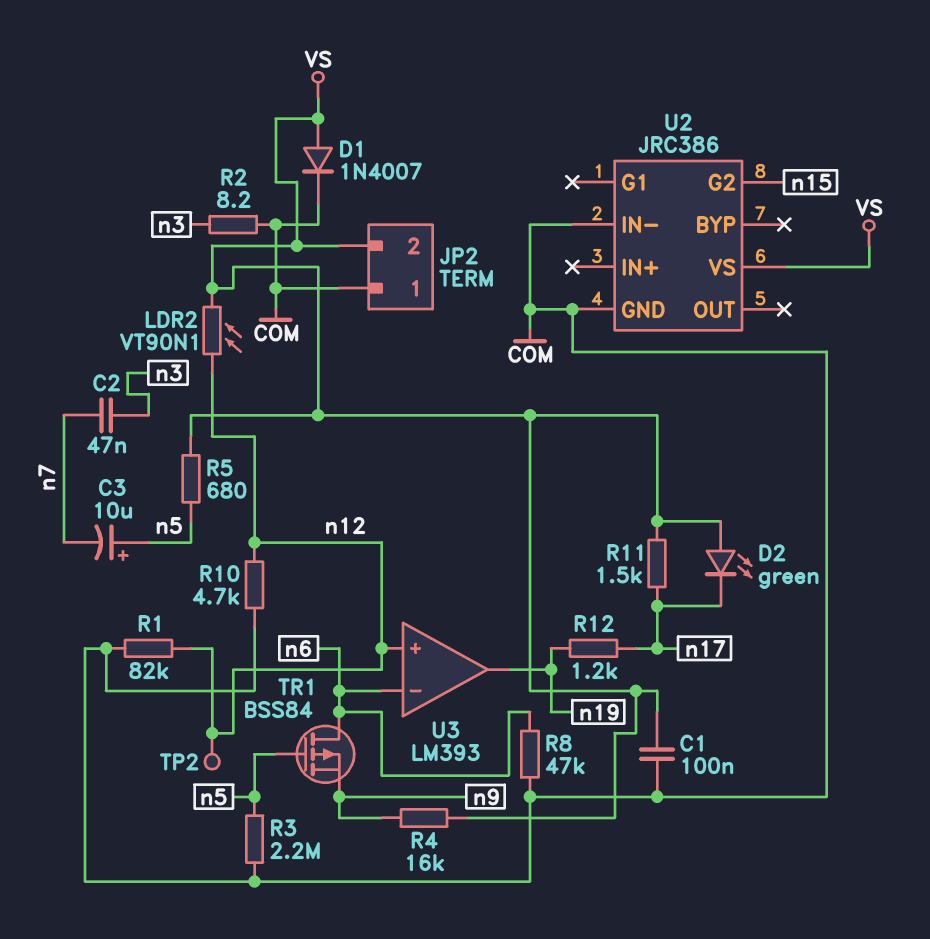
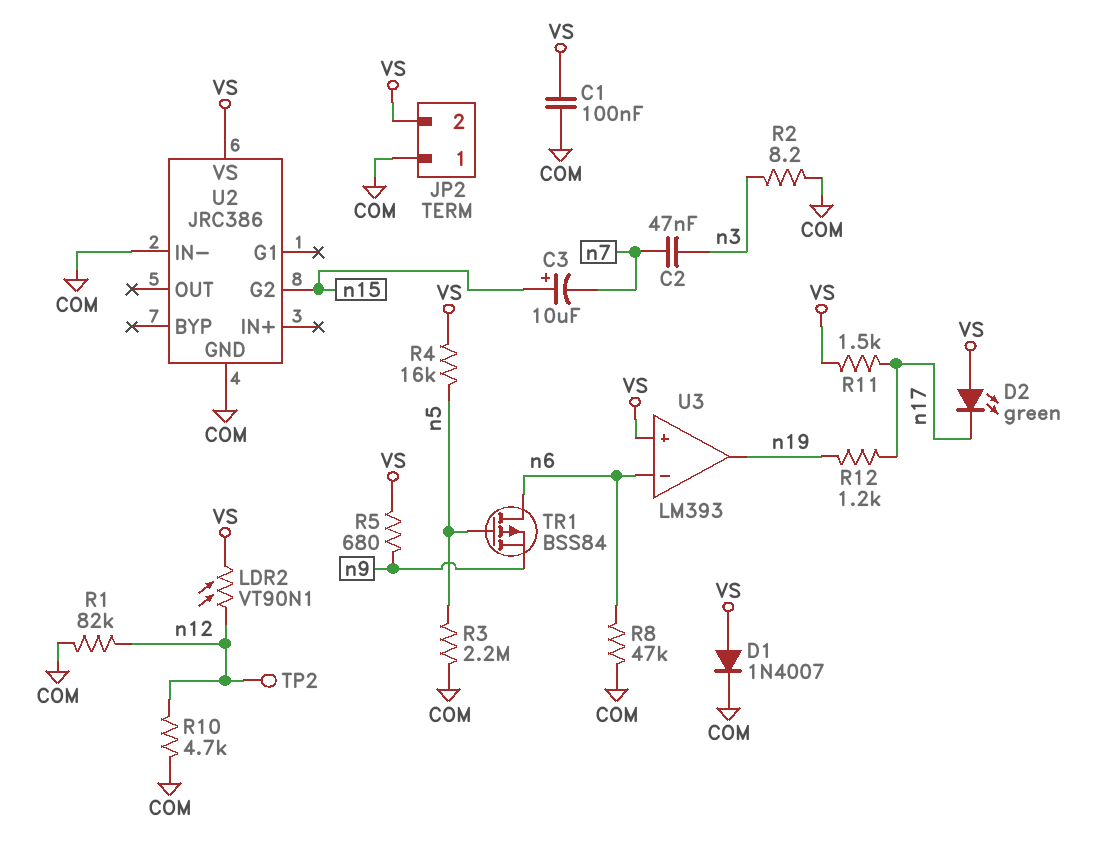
C3: 10uF (plus n5, minus n7) -> 10uF (plus n15, minus n7)
R4: 16k (VS, n9) -> 16k (VS, n5)
R5: 680 (VS, n5) -> 680 (VS, n9)
U3 pin in+: n12 -> VS

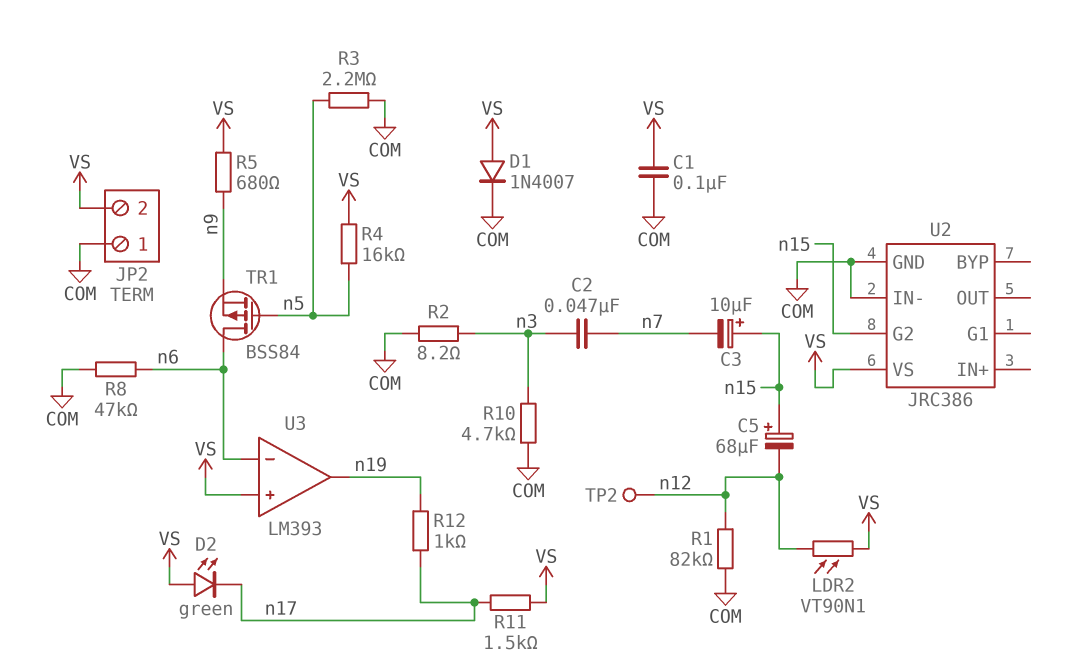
C5: none -> 68uF (plus n15, minus n12)
R10: 4.7k (COM, n12) -> 4.7k (COM, n3)
R12: 1.2k (n17, n19) -> 1k (n17, n19)

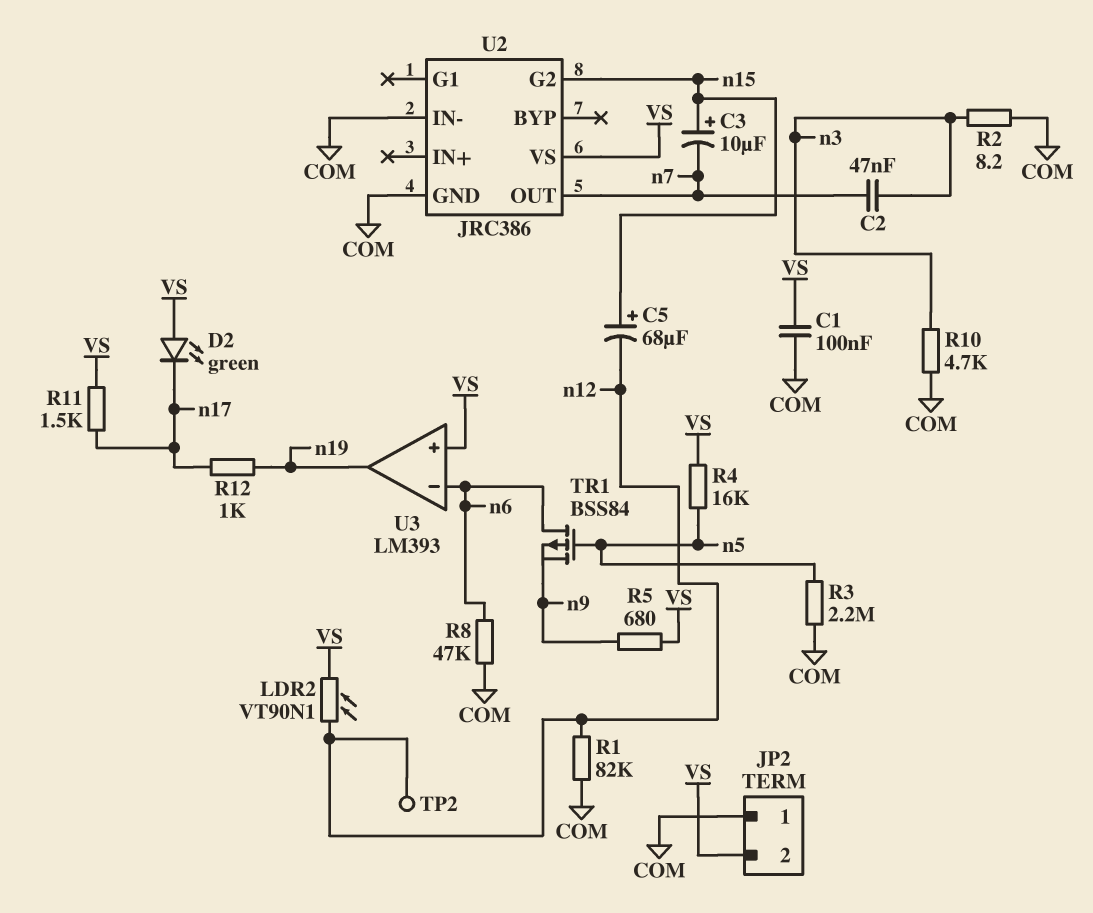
D1: diode 1N4007 (A VS, K COM) -> none
U2 pin OUT: none -> n7

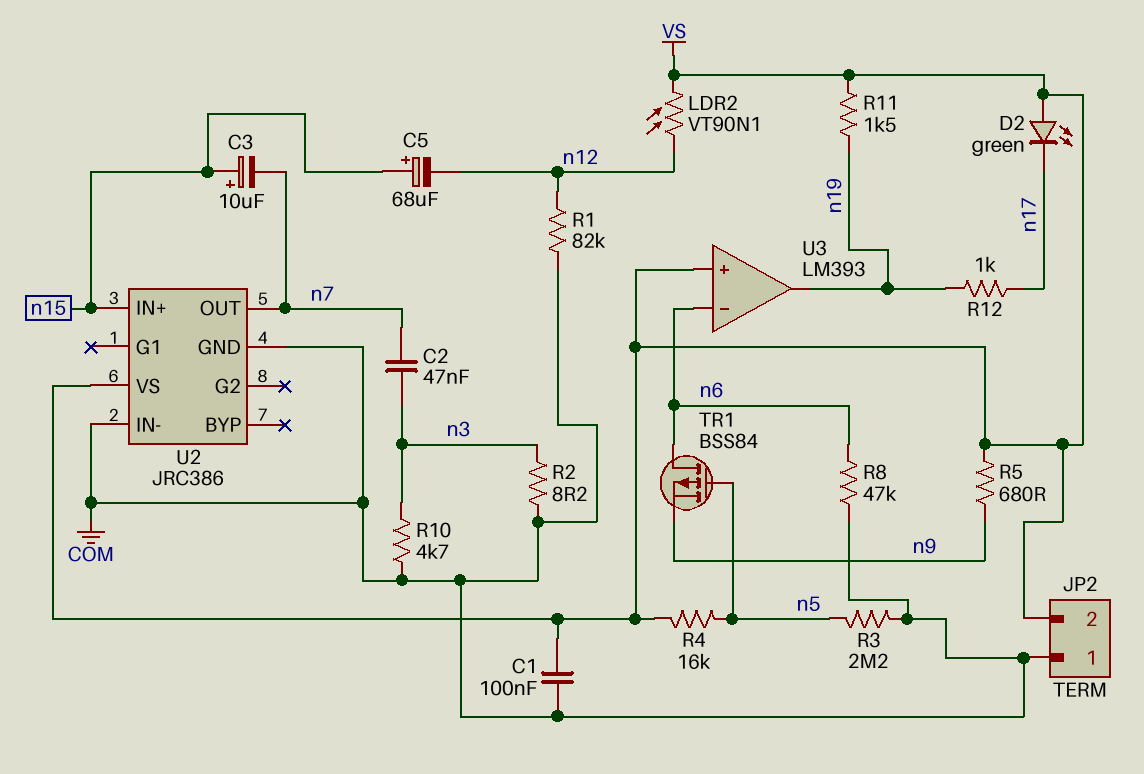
R11: 1.5k (VS, n17) -> 1.5k (VS, n19)
TP2: test point (n12) -> none
U2 pin G2: n15 -> none
U2 pin IN+: none -> n15

